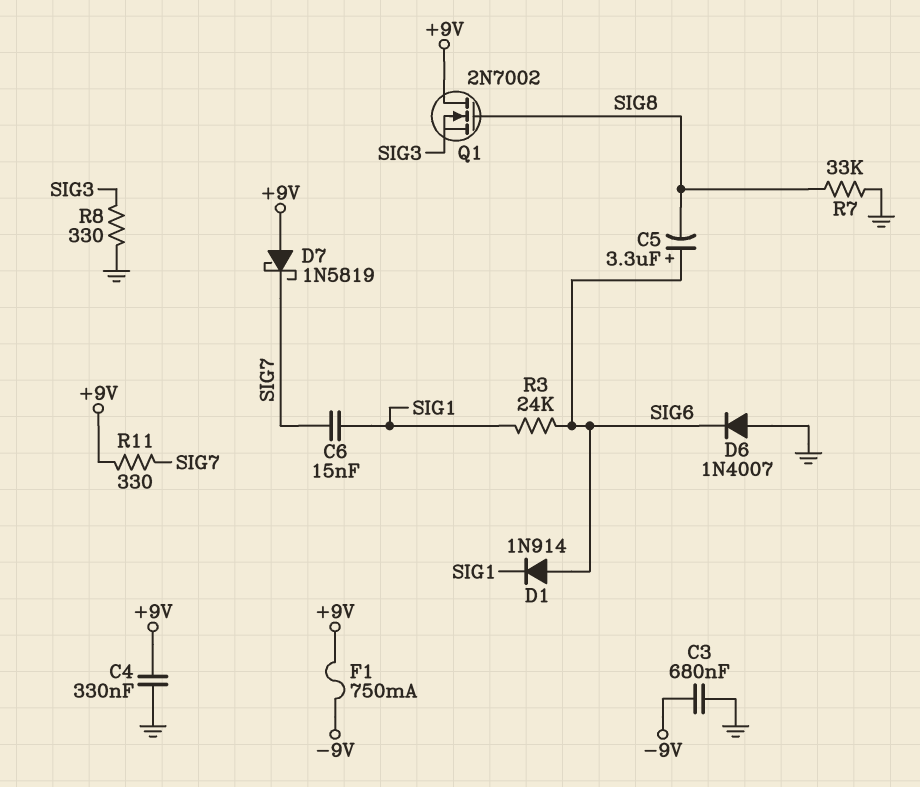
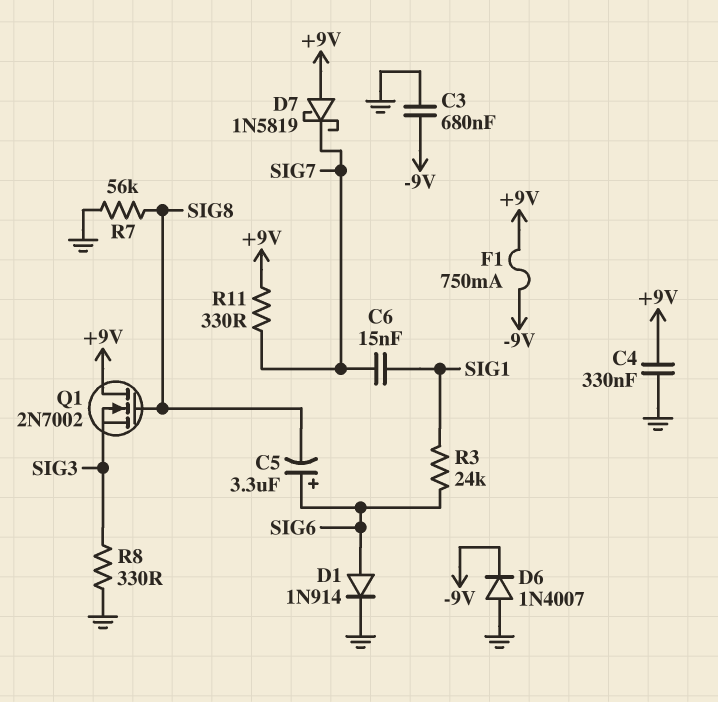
D1: diode 1N914 (A SIG6, K SIG1) -> diode 1N914 (A SIG6, K GND)
D6: diode 1N4007 (A GND, K SIG6) -> diode 1N4007 (A GND, K -9V)
R7: 33k (GND, SIG8) -> 56k (GND, SIG8)

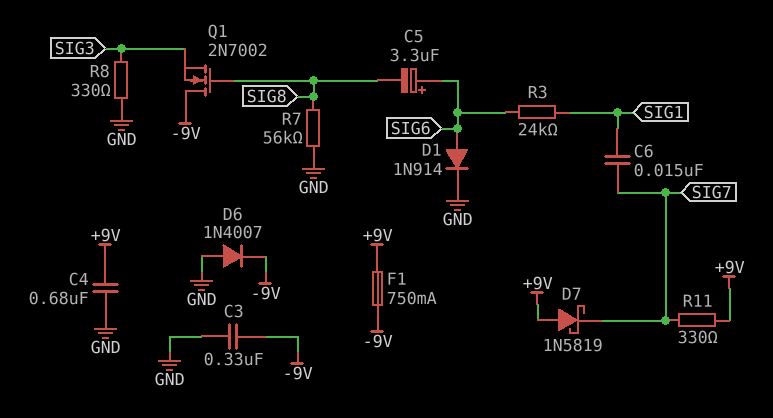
C3: 680nF (-9V, GND) -> 330nF (-9V, GND)
C4: 330nF (+9V, GND) -> 680nF (+9V, GND)
Q1: NMOS 2N7002 (G SIG8, D +9V, S SIG3) -> NMOS 2N7002 (G SIG8, D -9V, S SIG3)

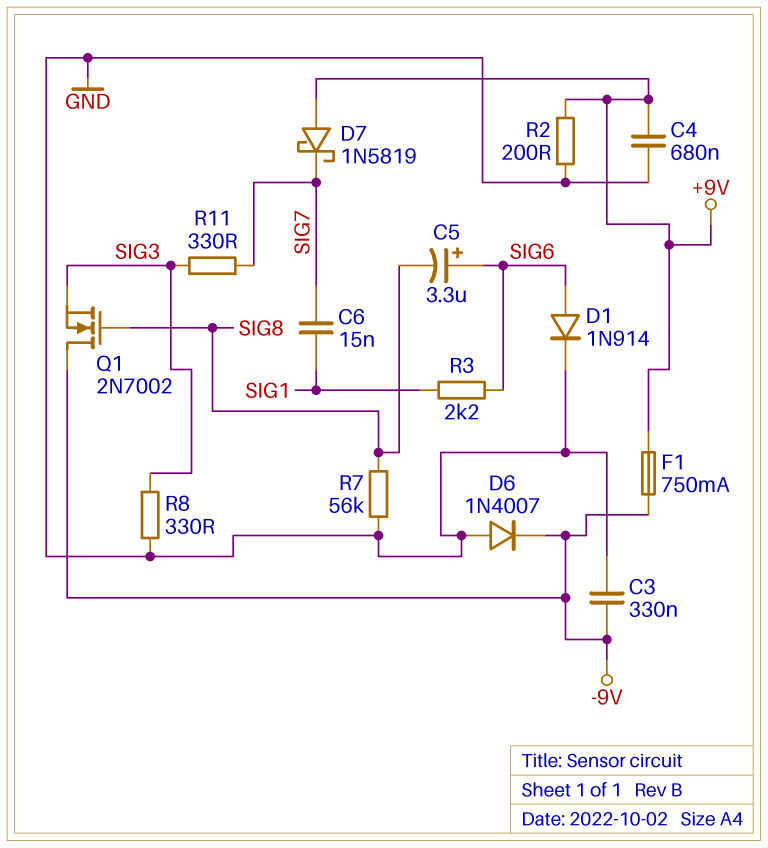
R2: none -> 200 (+9V, GND)
R3: 24k (SIG1, SIG6) -> 2.2k (SIG1, SIG6)
R11: 330 (+9V, SIG7) -> 330 (SIG3, SIG7)

